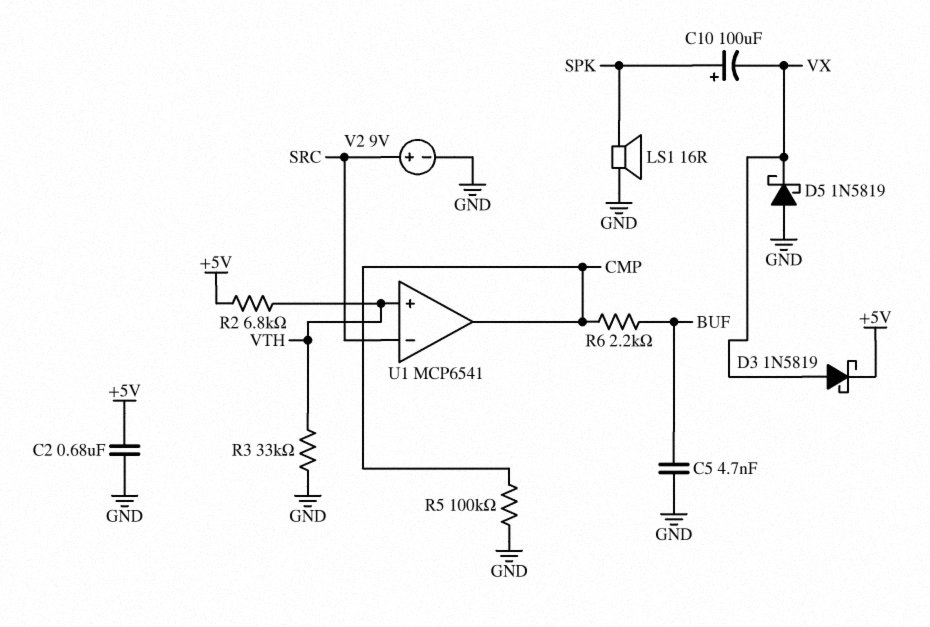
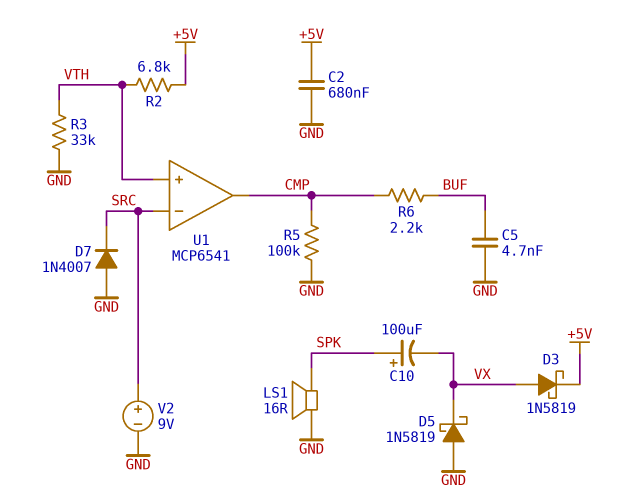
D7: none -> diode 1N4007 (A GND, K SRC)

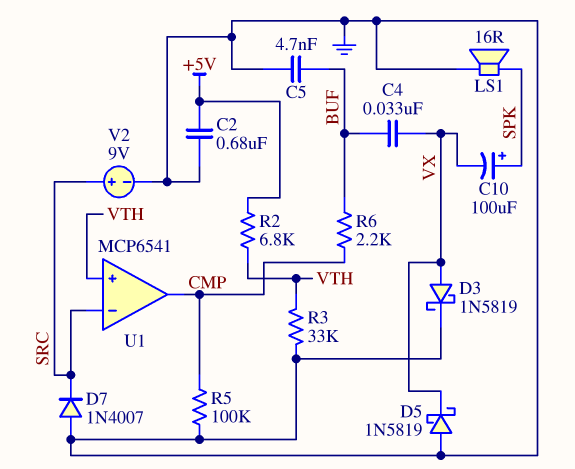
C4: none -> 33nF (BUF, VX)
D3: schottky 1N5819 (A VX, K +5V) -> schottky 1N5819 (A VX, K GND)

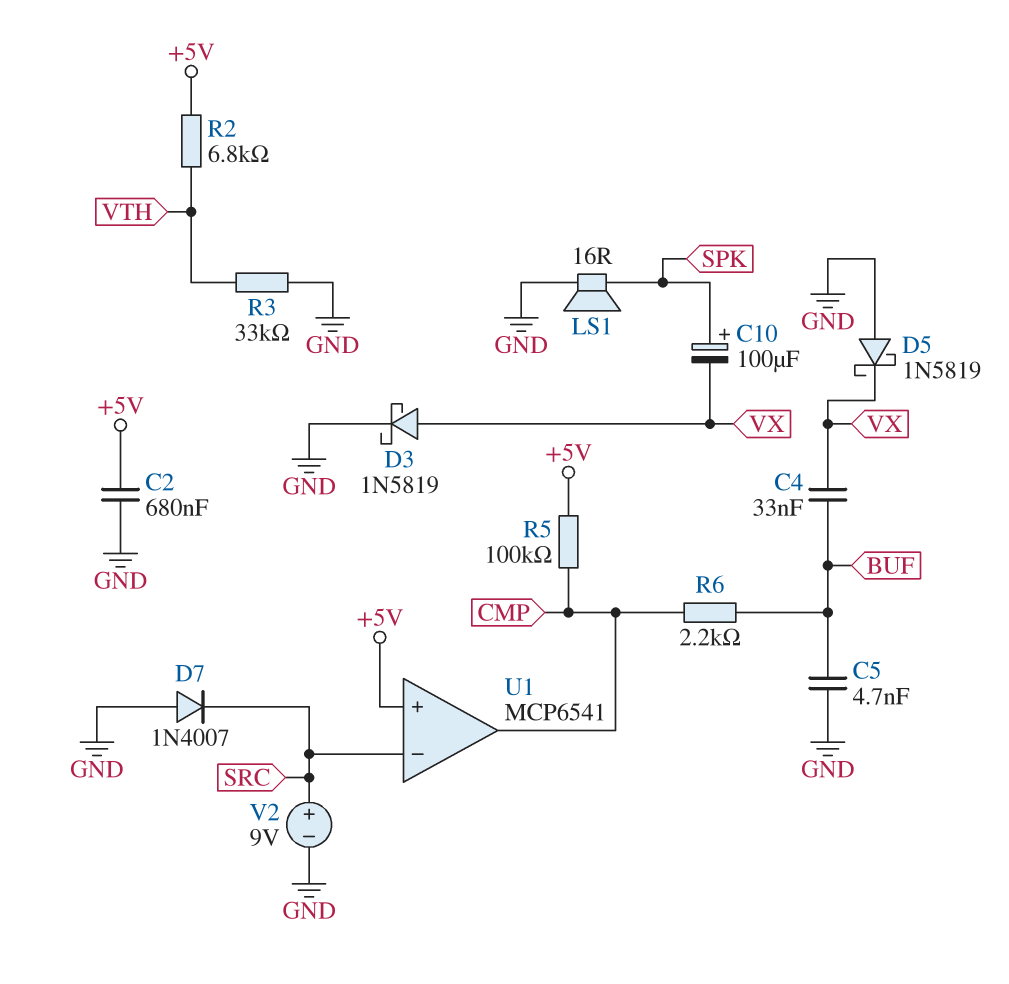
R5: 100k (CMP, GND) -> 100k (+5V, CMP)
U1 pin in+: VTH -> +5V

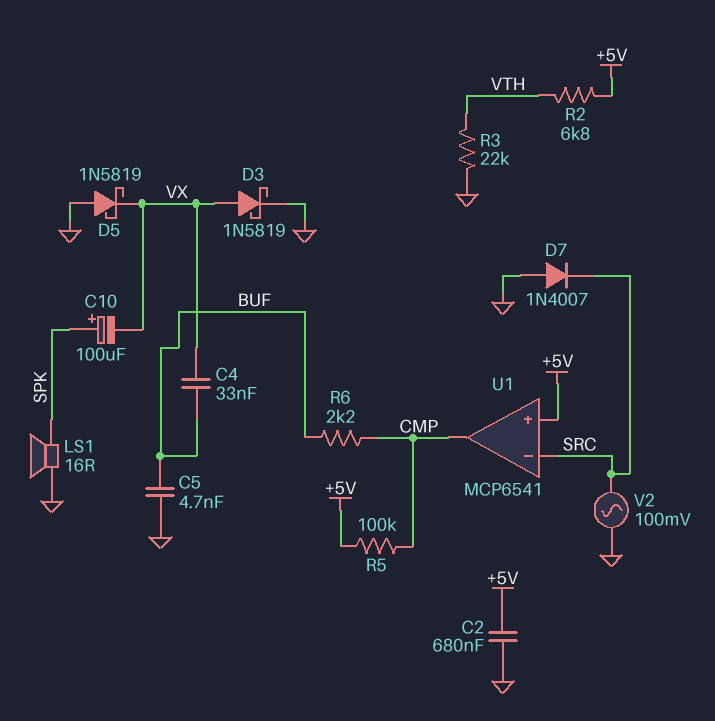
R3: 33k (GND, VTH) -> 22k (GND, VTH)
V2: 9V (plus SRC, minus GND) -> AC 100mV (GND, SRC)

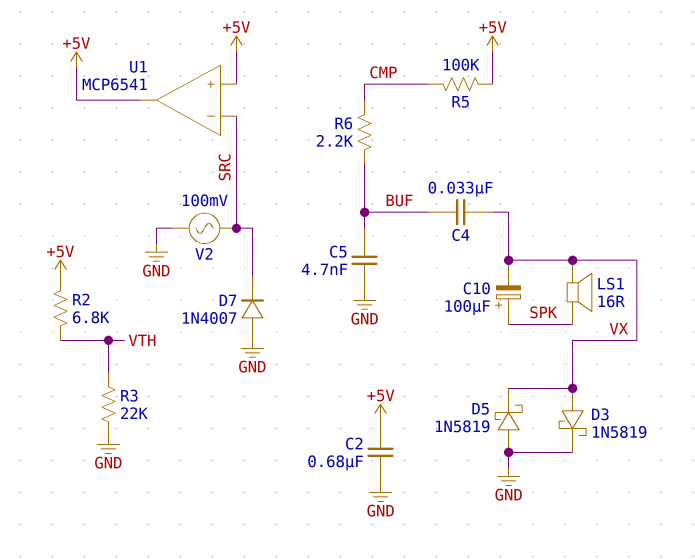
LS1: speaker 16R (GND, SPK) -> speaker 16R (SPK, VX)
U1 pin out: CMP -> +5V

